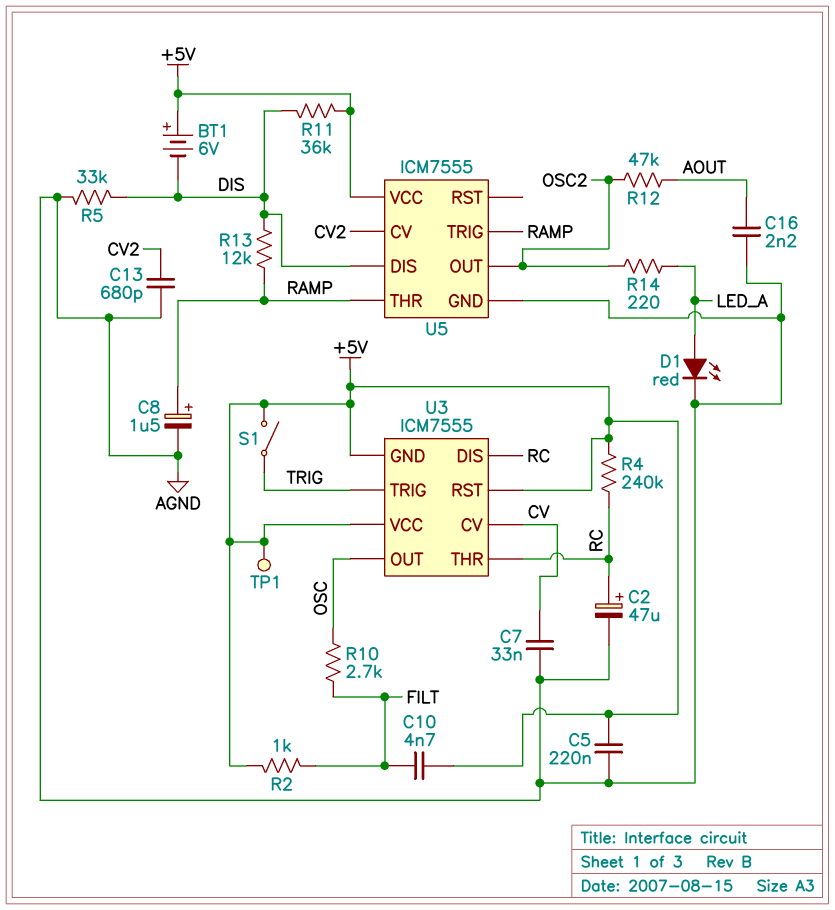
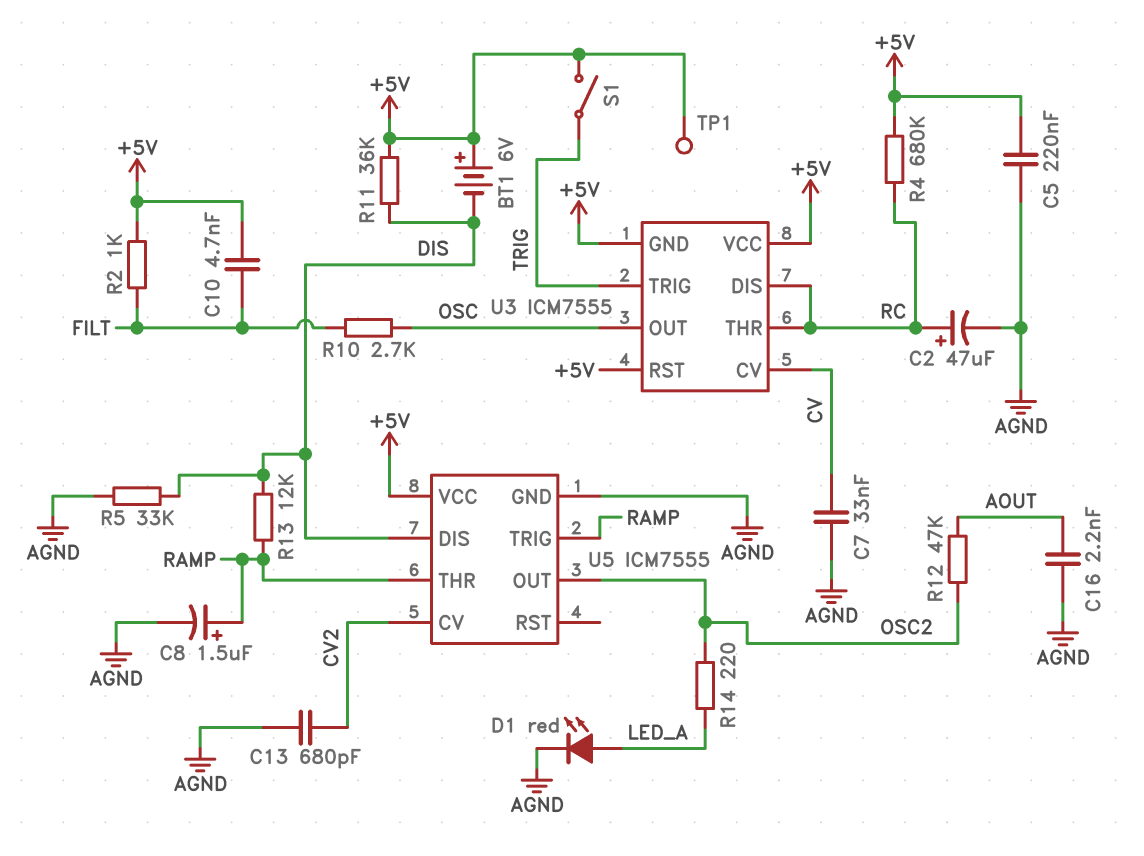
R4: 240k (+5V, RC) -> 680k (+5V, RC)

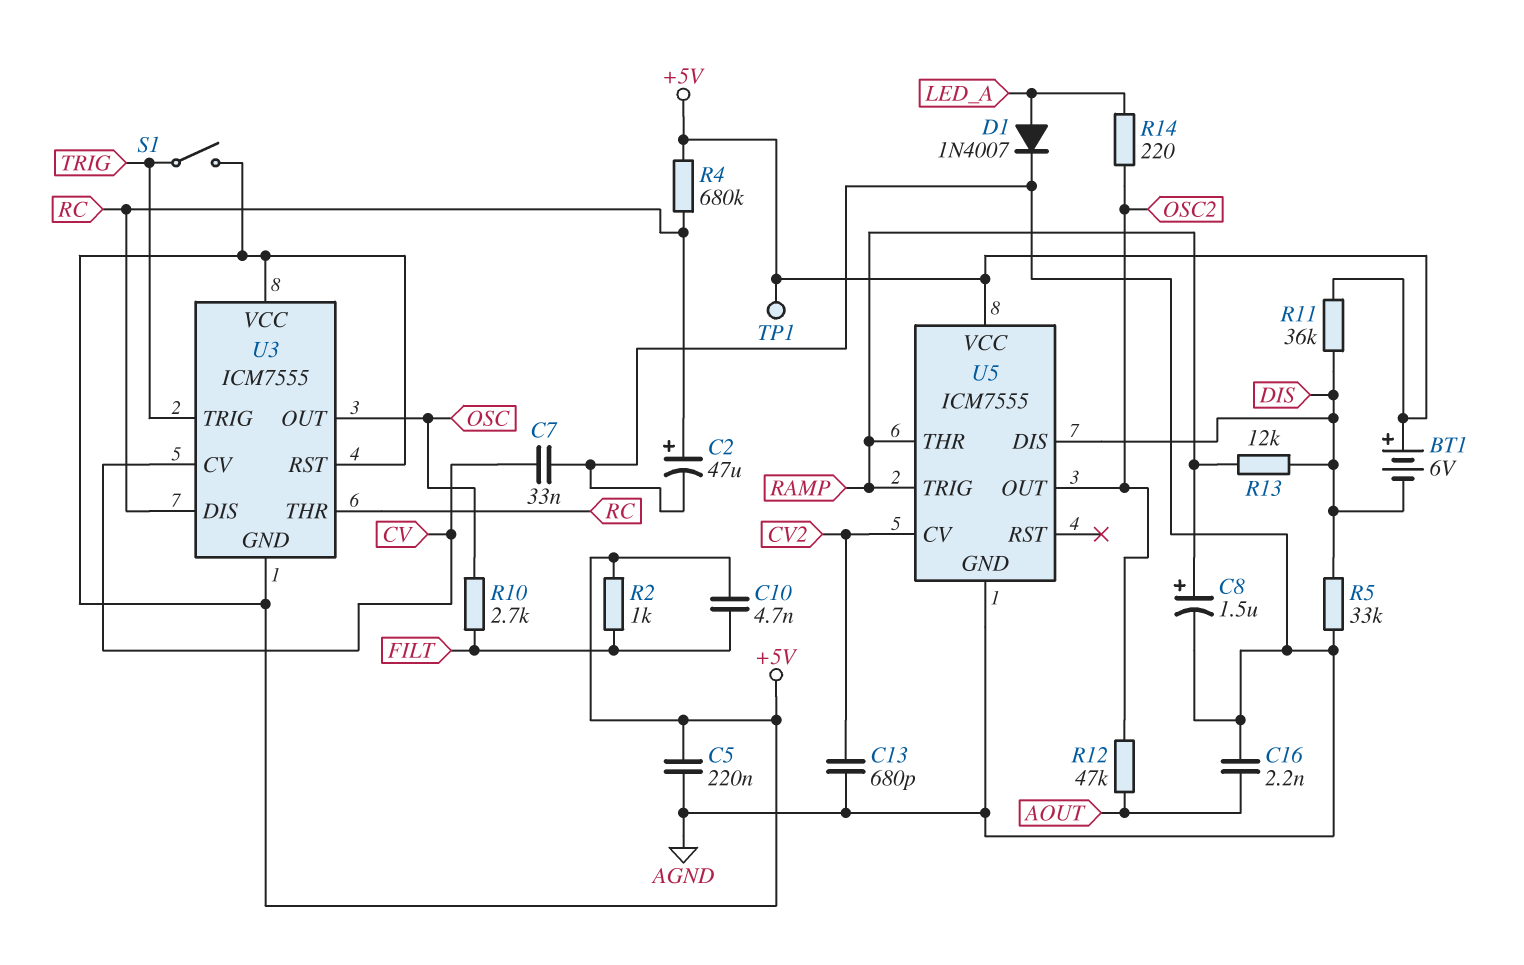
D1: LED red (A LED_A, K AGND) -> diode 1N4007 (A LED_A, K AGND)

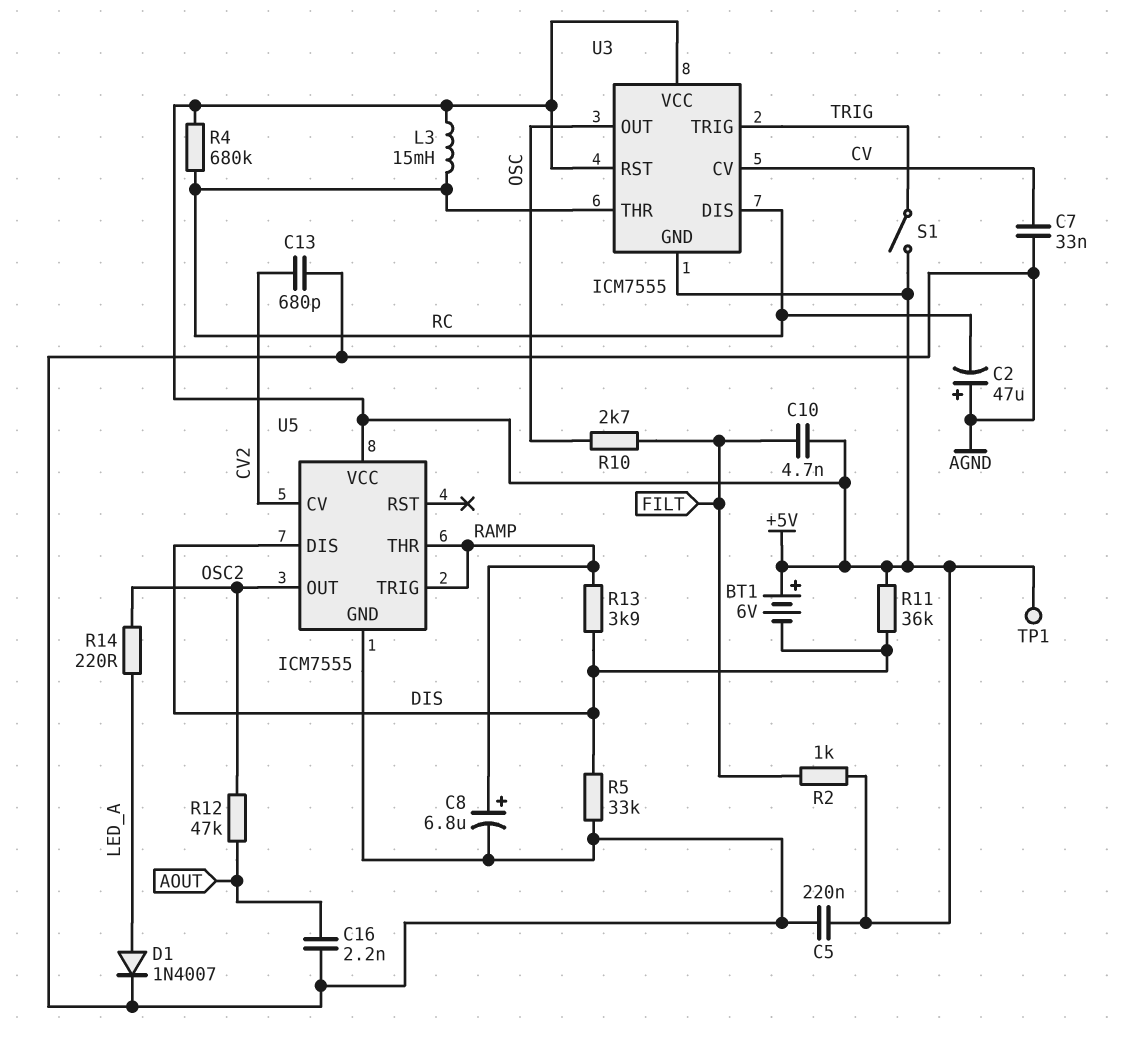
C2: 47uF (plus RC, minus AGND) -> 47uF (plus AGND, minus RC)
C8: 1.5uF (plus RAMP, minus AGND) -> 6.8uF (plus RAMP, minus AGND)
L3: none -> 15mH (+5V, RC)
R13: 12k (DIS, RAMP) -> 3.9k (DIS, RAMP)

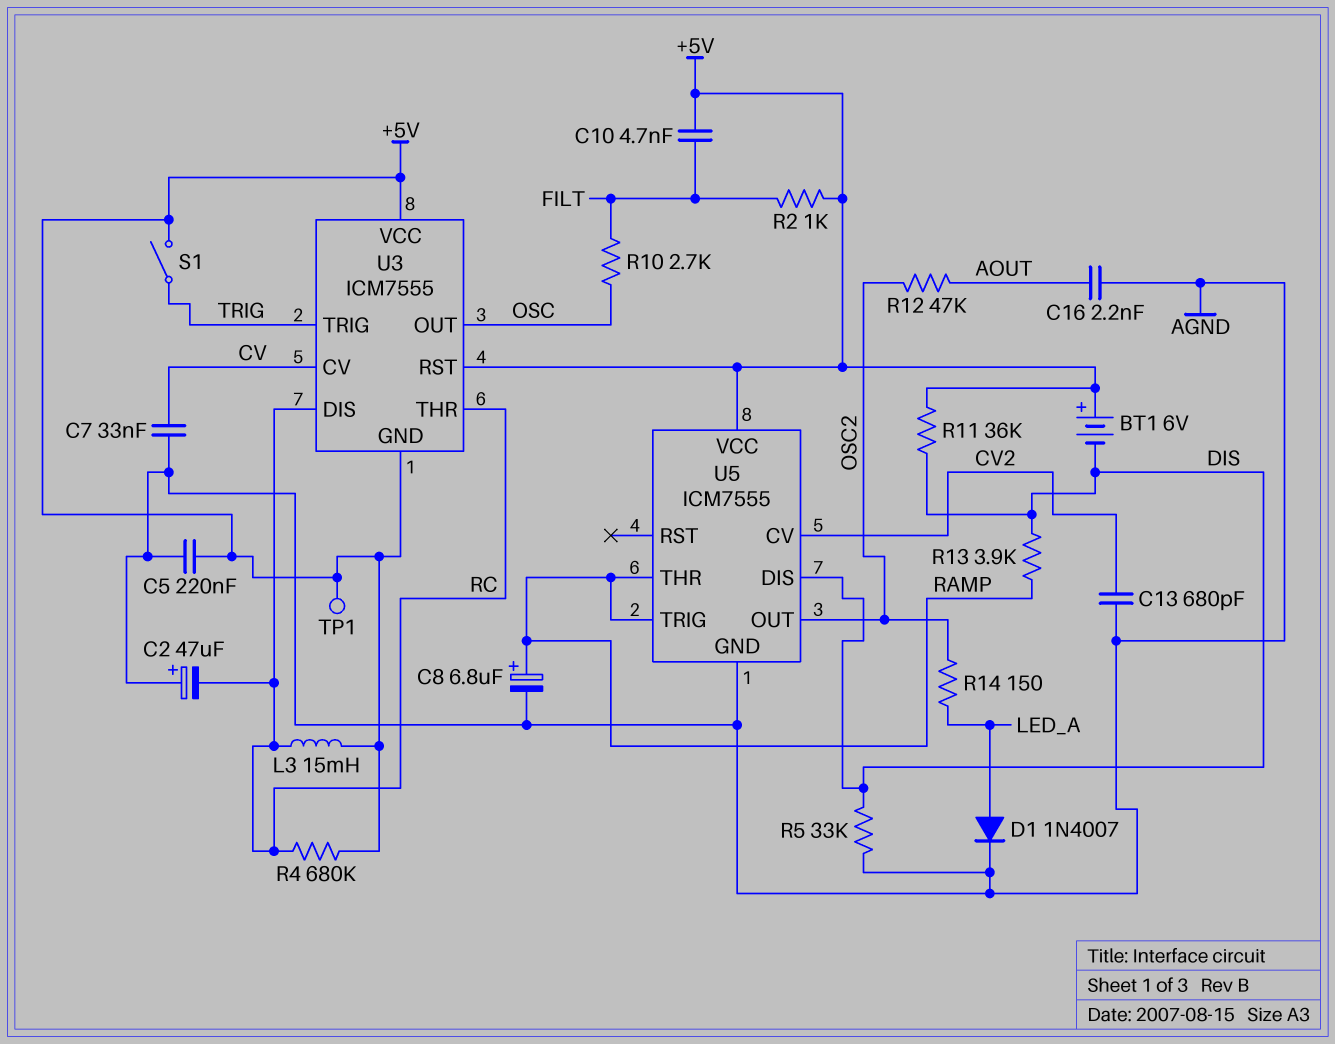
R14: 220 (LED_A, OSC2) -> 150 (LED_A, OSC2)

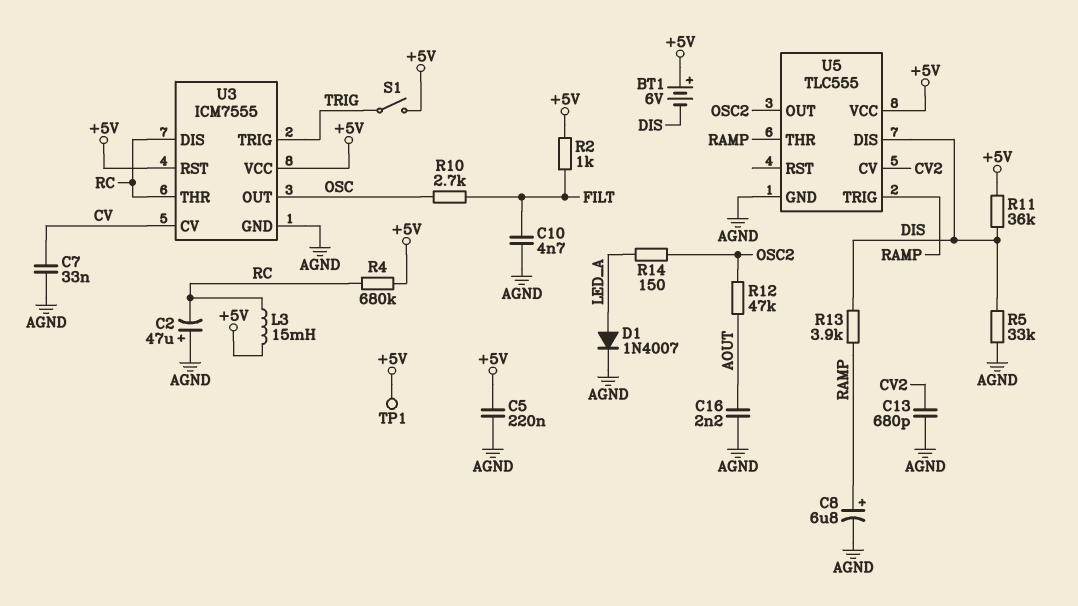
C10: 4.7nF (+5V, FILT) -> 4.7nF (AGND, FILT)
U3 pin GND: +5V -> AGND
U5: ICM7555 -> TLC555

